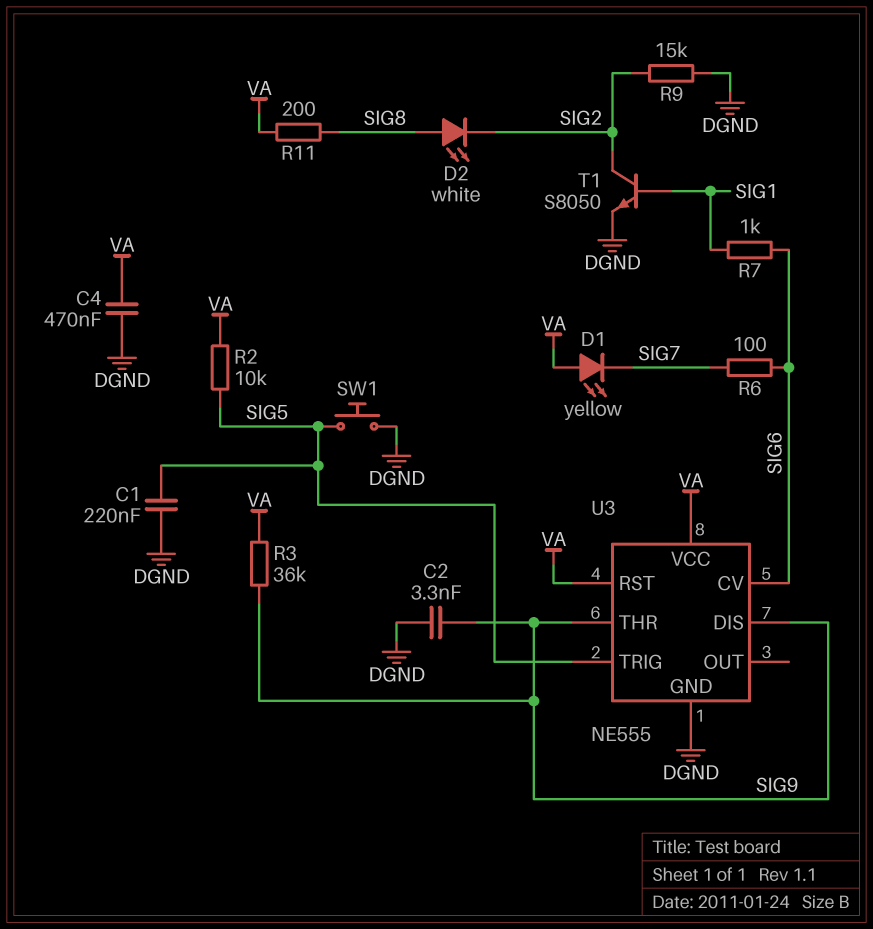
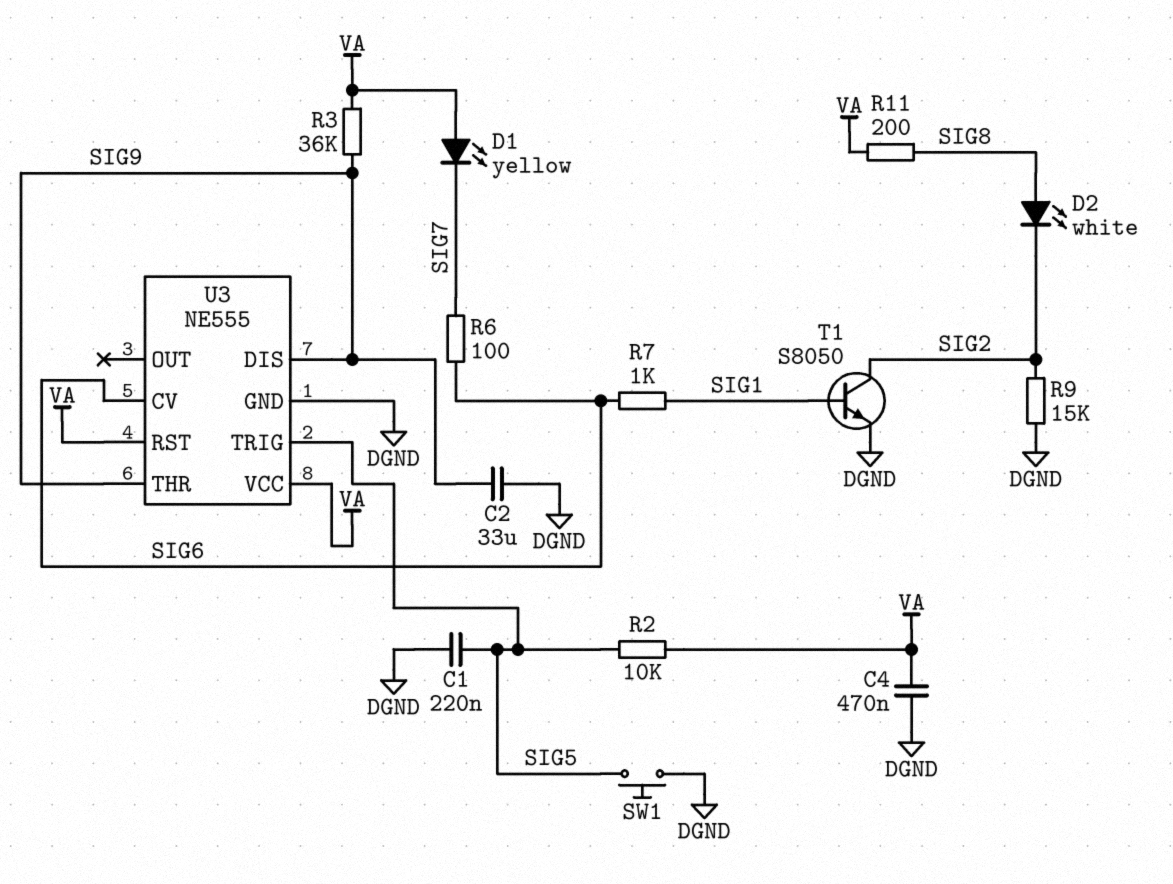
C2: 3.3nF (DGND, SIG9) -> 33uF (DGND, SIG9)

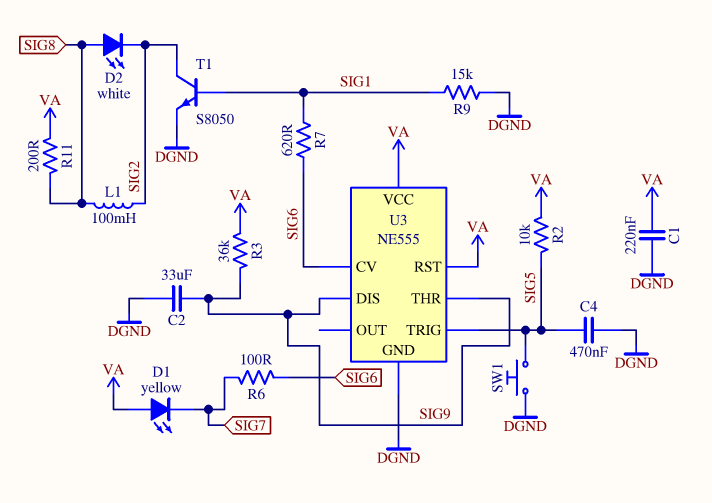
C1: 220nF (DGND, SIG5) -> 220nF (DGND, VA)
C4: 470nF (DGND, VA) -> 470nF (DGND, SIG5)
L1: none -> 100mH (SIG2, SIG8)
R7: 1k (SIG1, SIG6) -> 620 (SIG1, SIG6)
R9: 15k (DGND, SIG2) -> 15k (DGND, SIG1)

